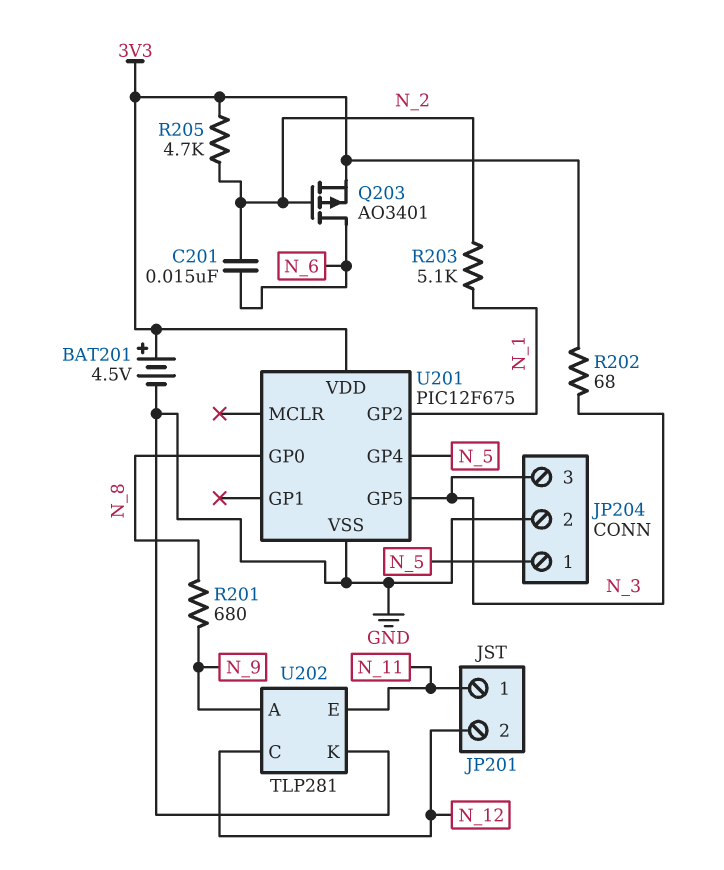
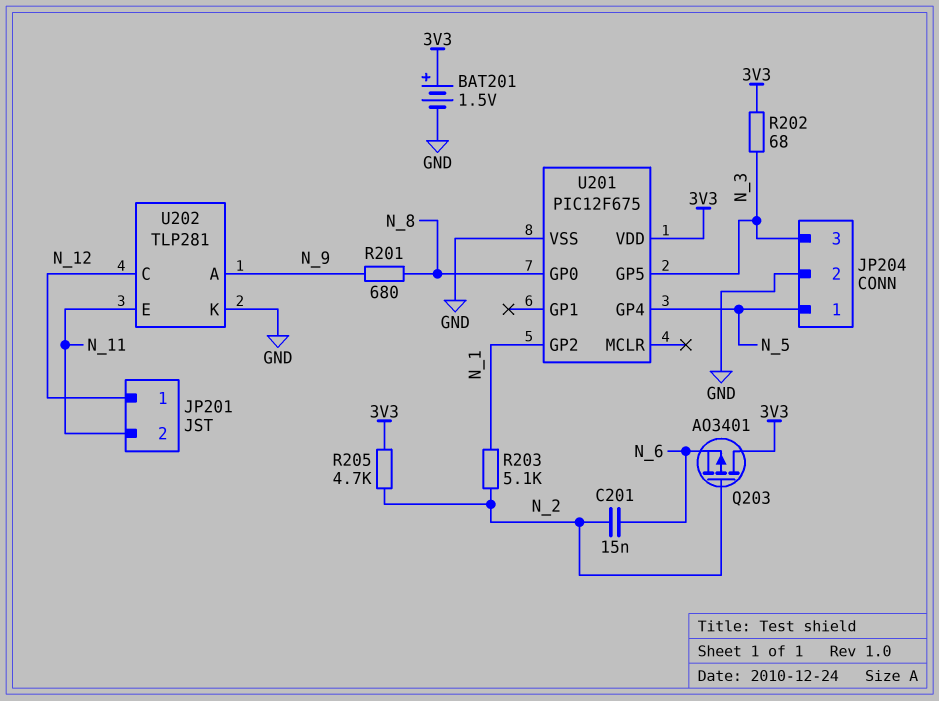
BAT201: 4.5V (plus 3V3, minus GND) -> 1.5V (plus 3V3, minus GND)
JP201 pin 1: N_11 -> N_12
JP201 pin 2: N_12 -> N_11
Q203: PMOS AO3401 (G N_2, D N_6, S 3V3) -> PMOS AO3401 (G N_2, D 3V3, S N_6)

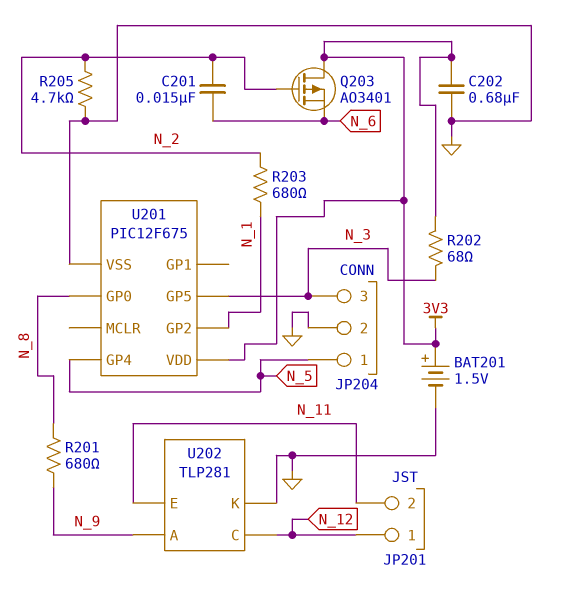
C202: none -> 680nF (3V3, GND)
R203: 5.1k (N_1, N_2) -> 680 (N_1, N_2)
R205: 4.7k (3V3, N_2) -> 4.7k (GND, N_2)

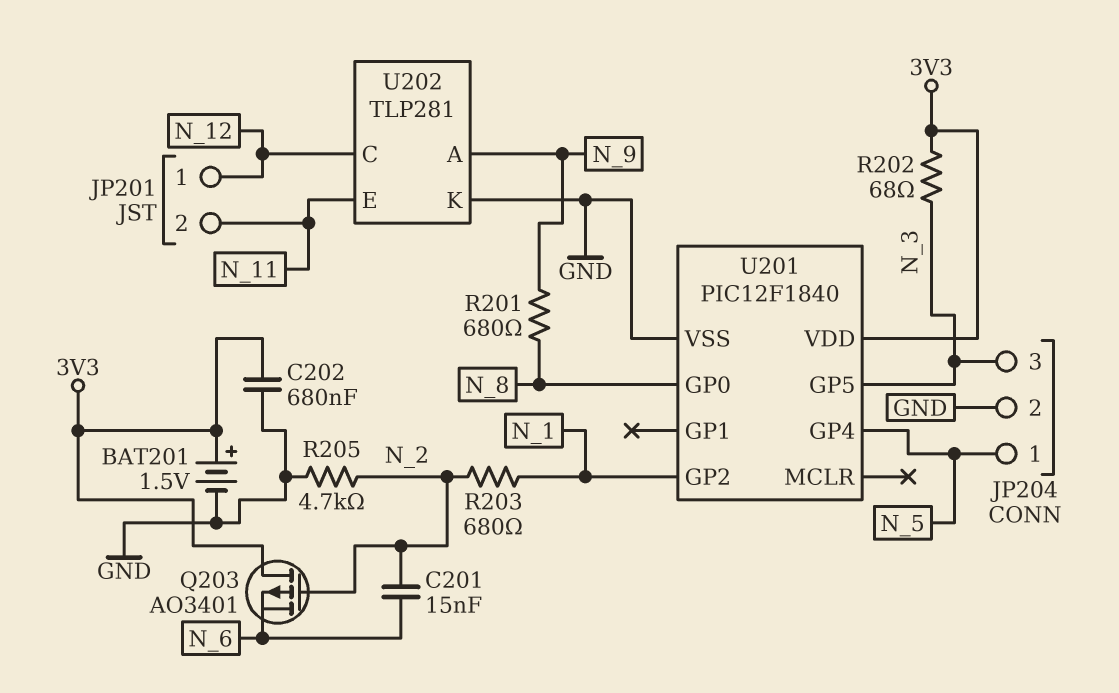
U201: PIC12F675 -> PIC12F1840

